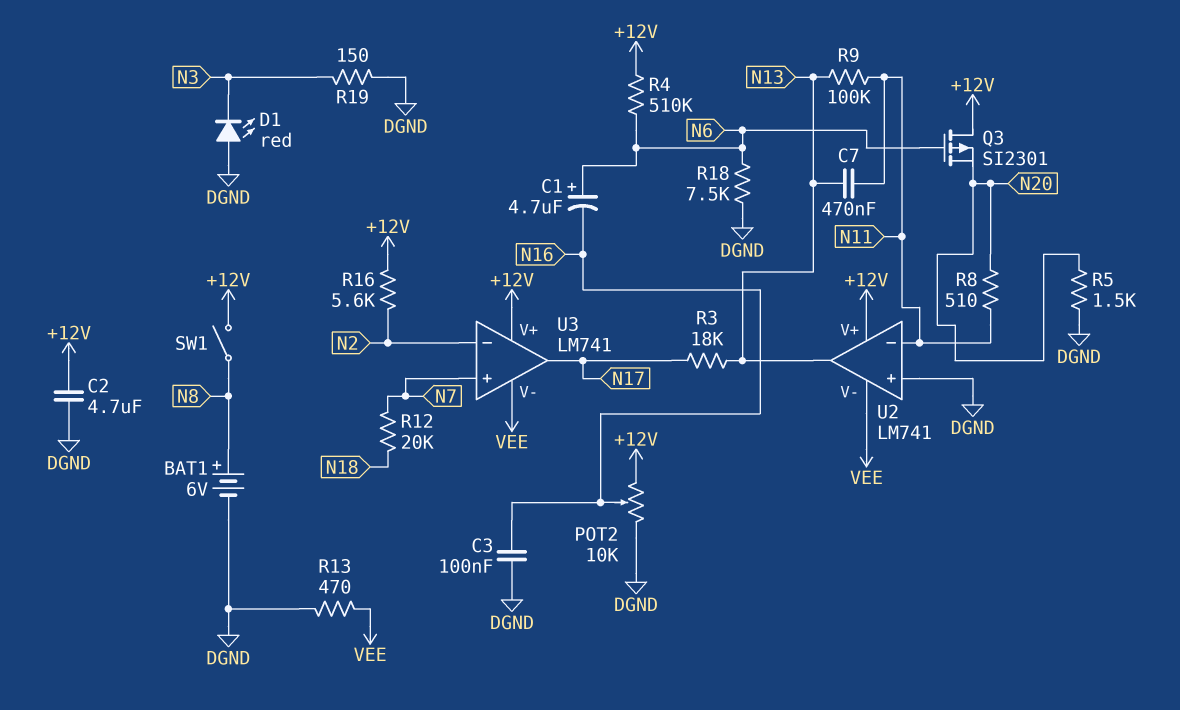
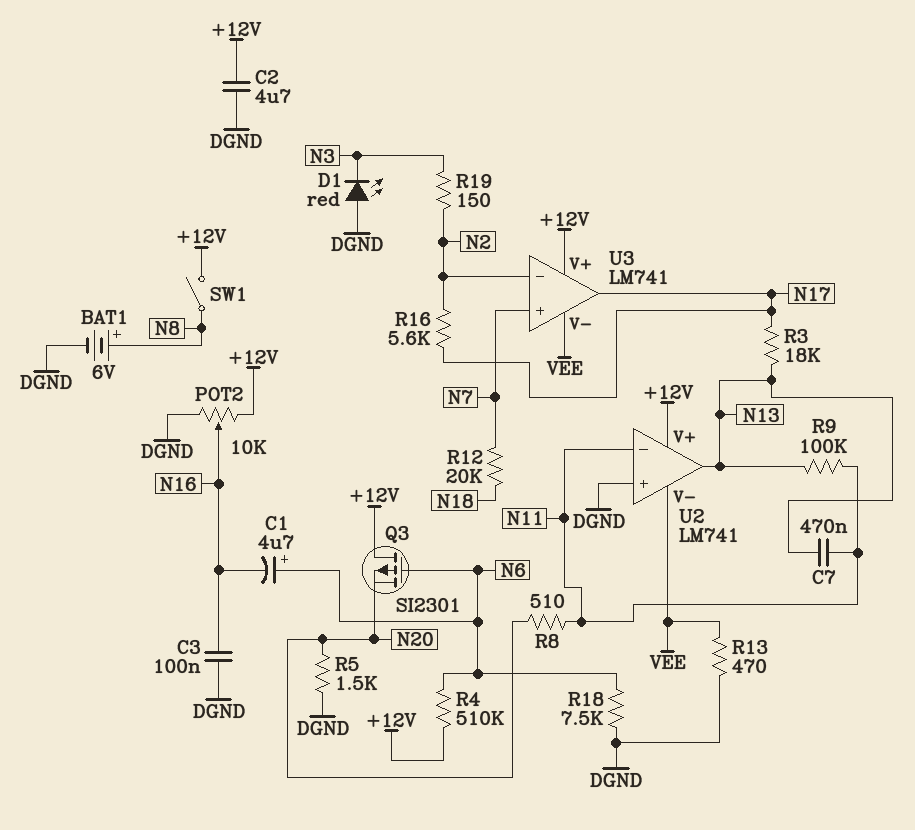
R16: 5.6k (+12V, N2) -> 5.6k (N2, N17)
R19: 150 (DGND, N3) -> 150 (N2, N3)

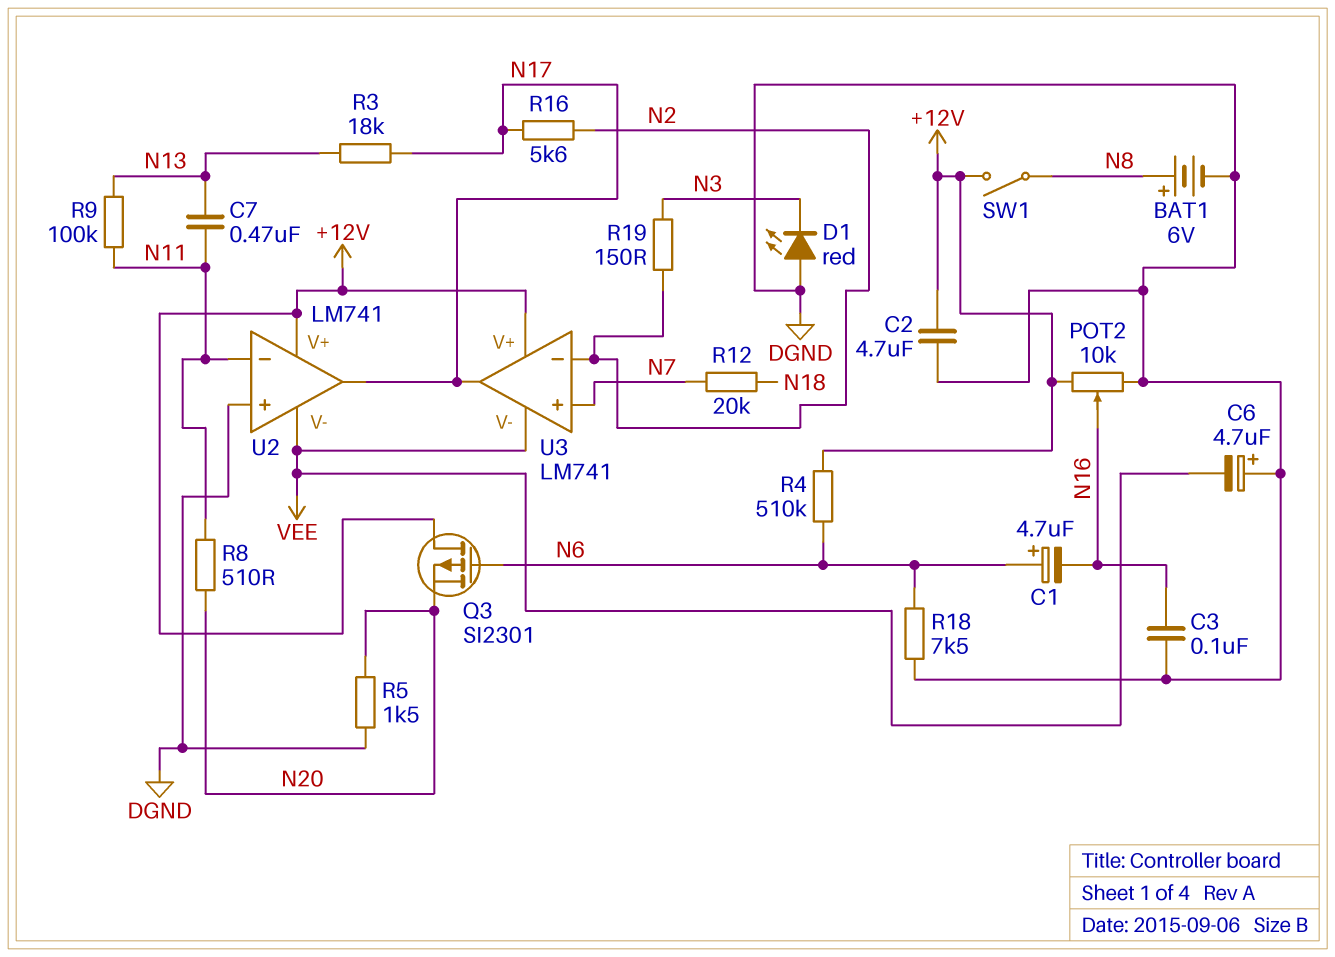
C6: none -> 4.7uF (plus DGND, minus VEE)
R13: 470 (DGND, VEE) -> none
U2 pin out: N13 -> N17

